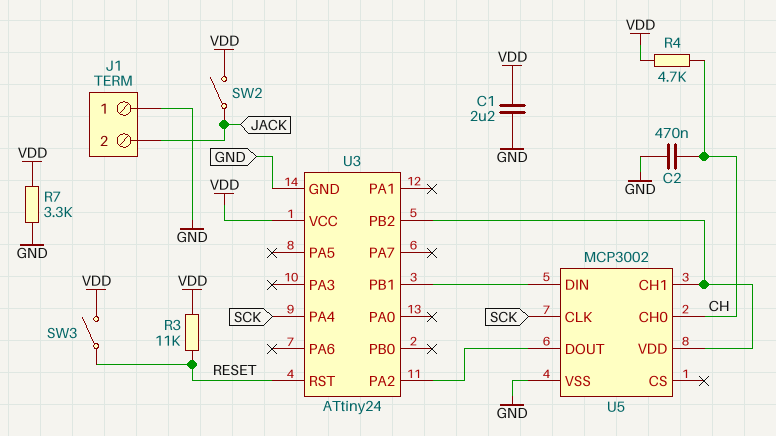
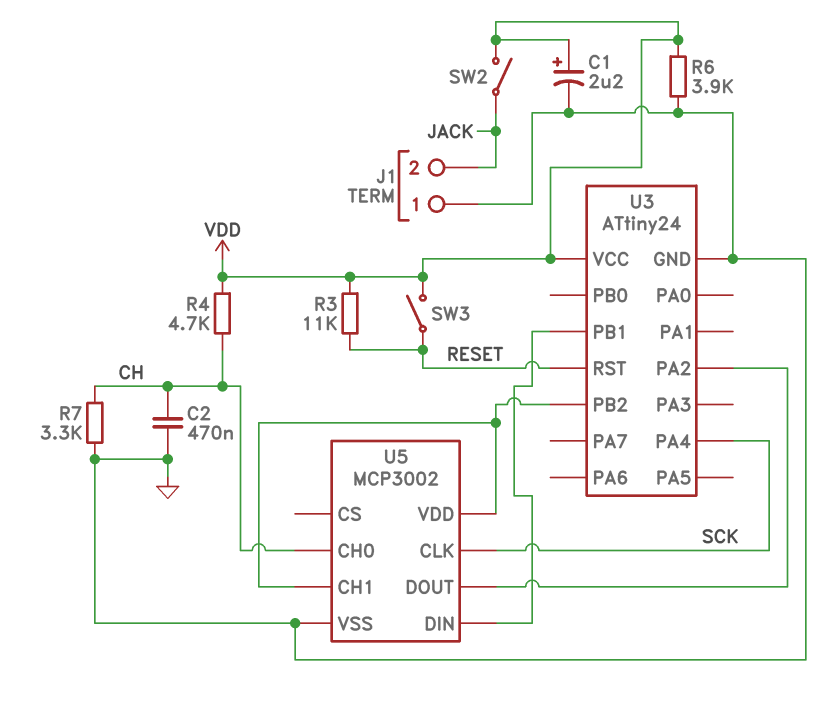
C1: 2.2uF (GND, VDD) -> 2.2uF (plus VDD, minus GND)
R6: none -> 3.9k (GND, VDD)
R7: 3.3k (GND, VDD) -> 3.3k (CH, GND)

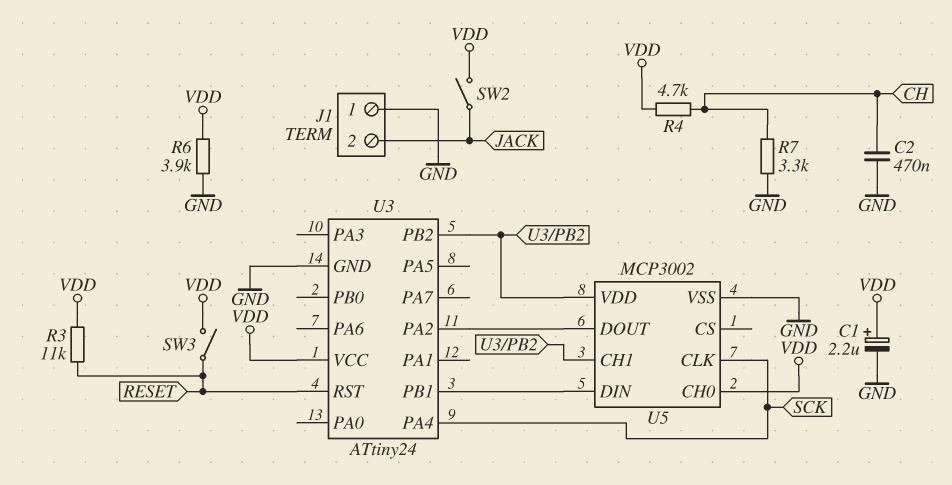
U5 pin CH0: CH -> VDD

